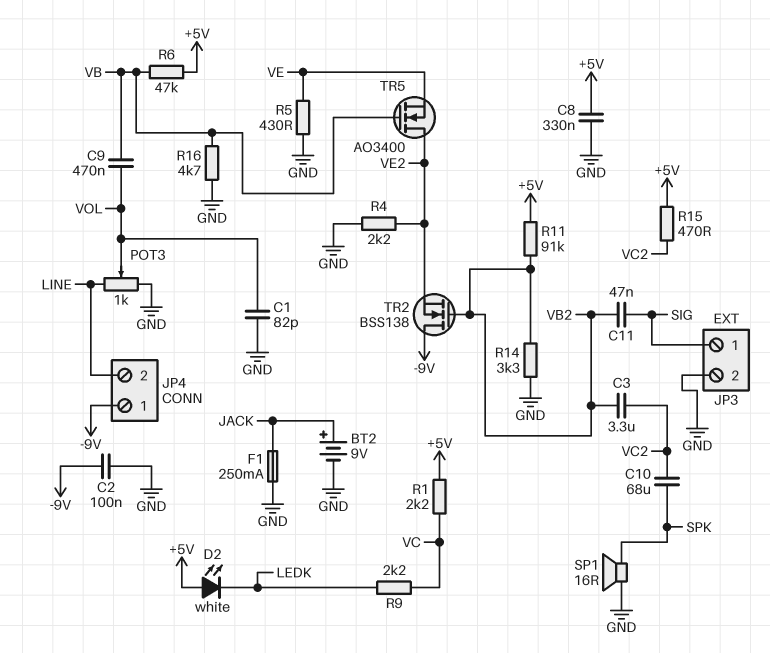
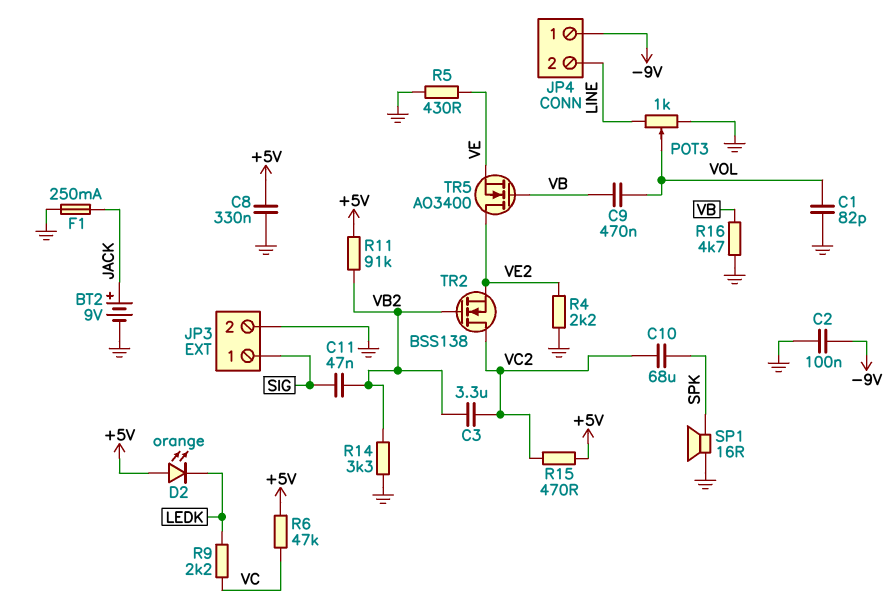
D2: LED white (A +5V, K LEDK) -> LED orange (A +5V, K LEDK)
R1: 2.2k (+5V, VC) -> none
R6: 47k (+5V, VB) -> 47k (+5V, VC)
TR2: NMOS BSS138 (G VB2, D -9V, S VE2) -> NMOS BSS138 (G VB2, D VC2, S VE2)

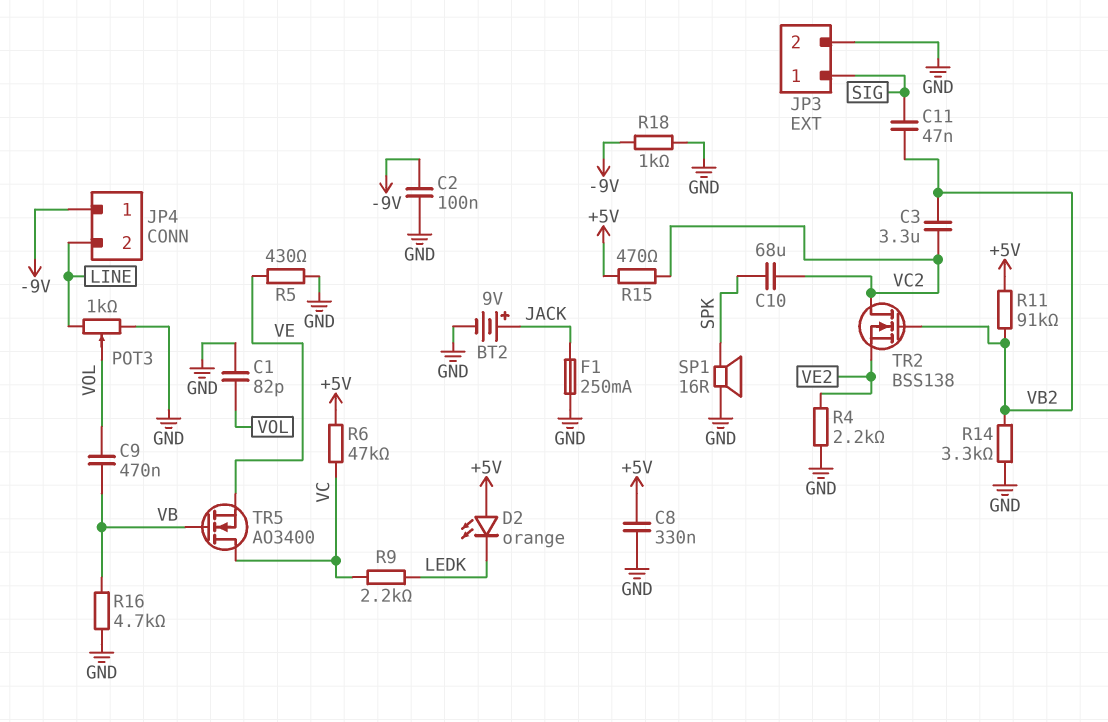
R18: none -> 1k (-9V, GND)
TR5: NMOS AO3400 (G VB, D VE2, S VE) -> NMOS AO3400 (G VB, D VC, S VE)

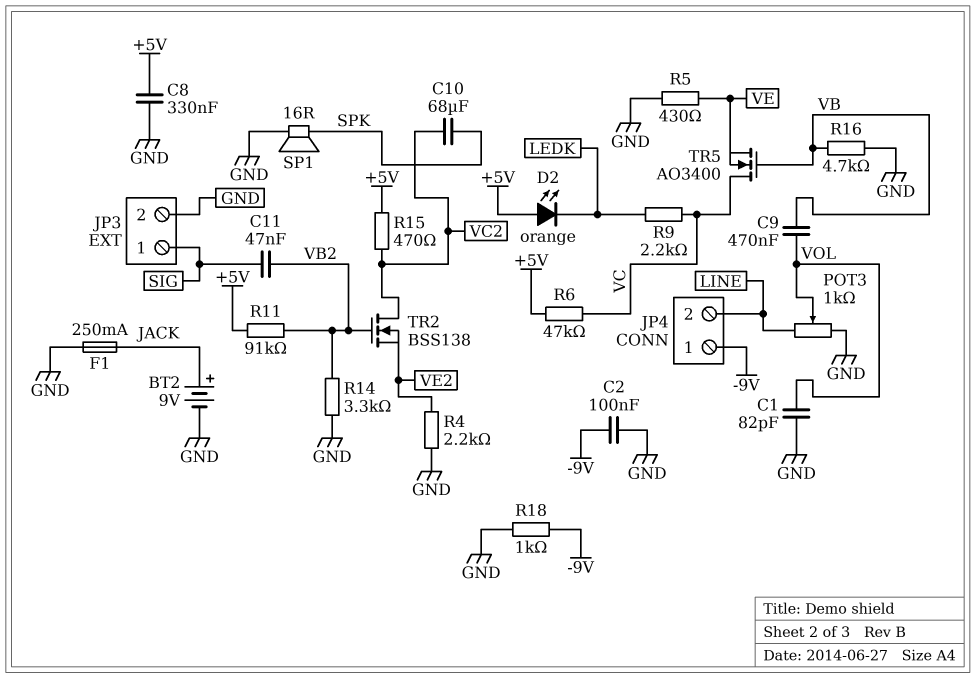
C3: 3.3uF (VB2, VC2) -> none

